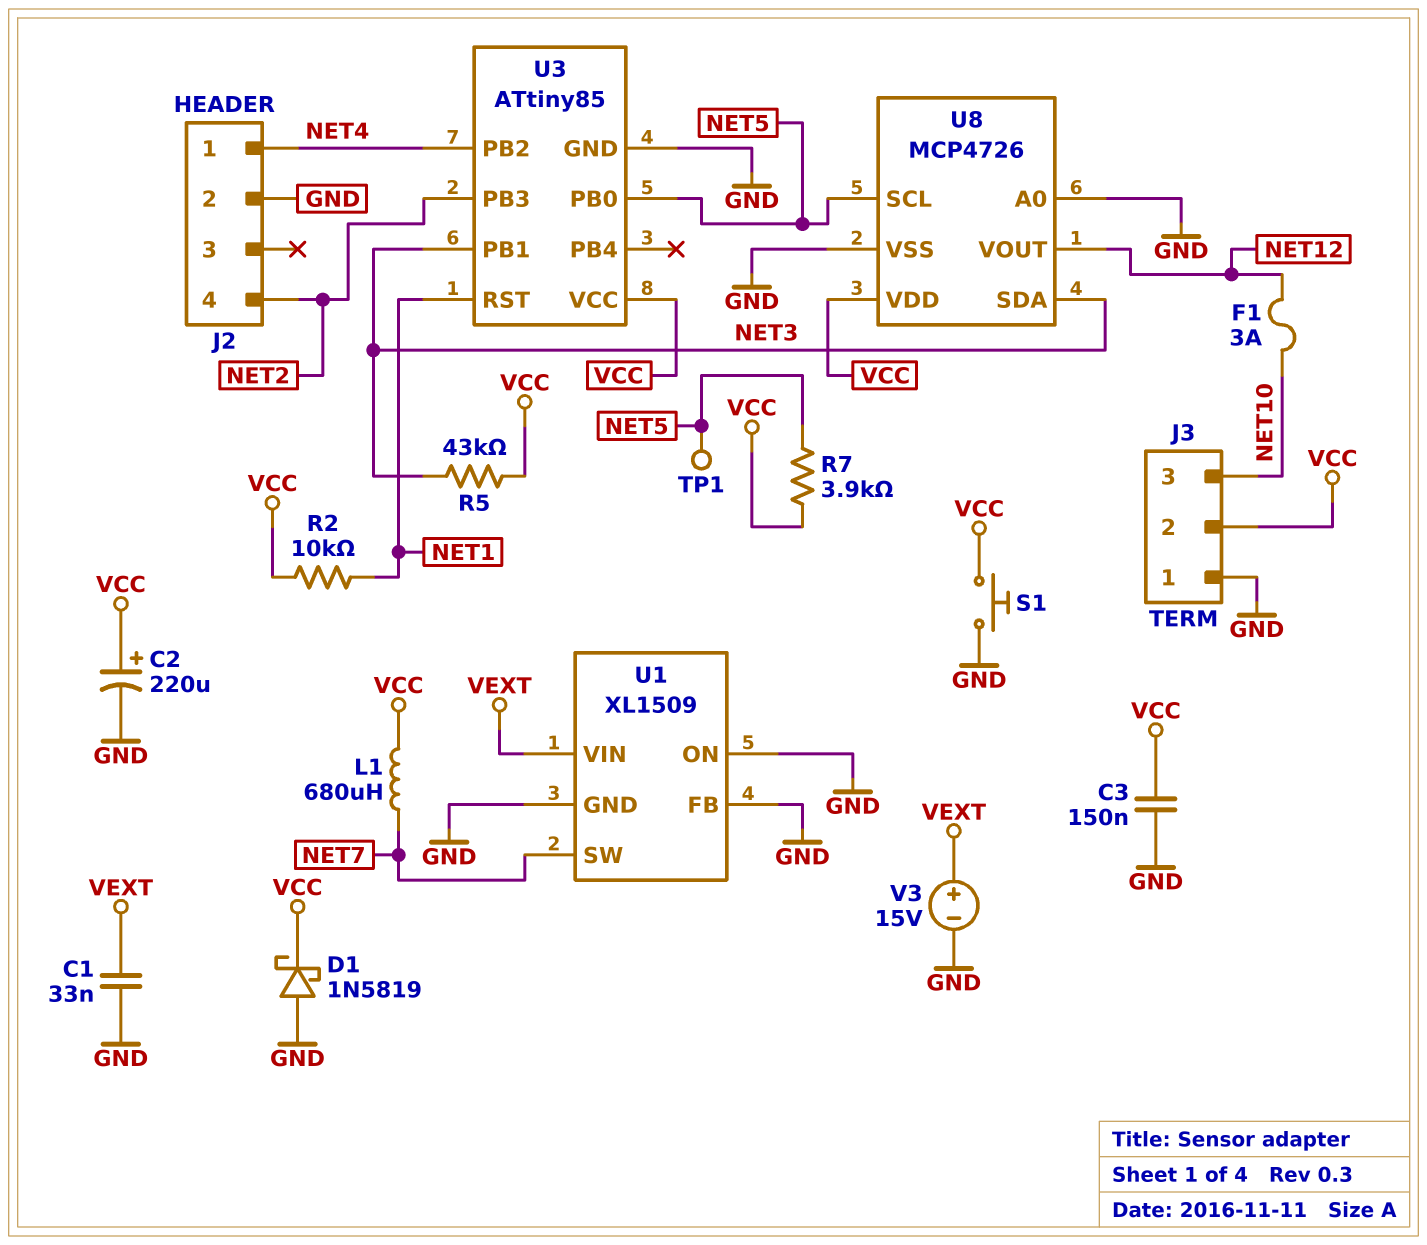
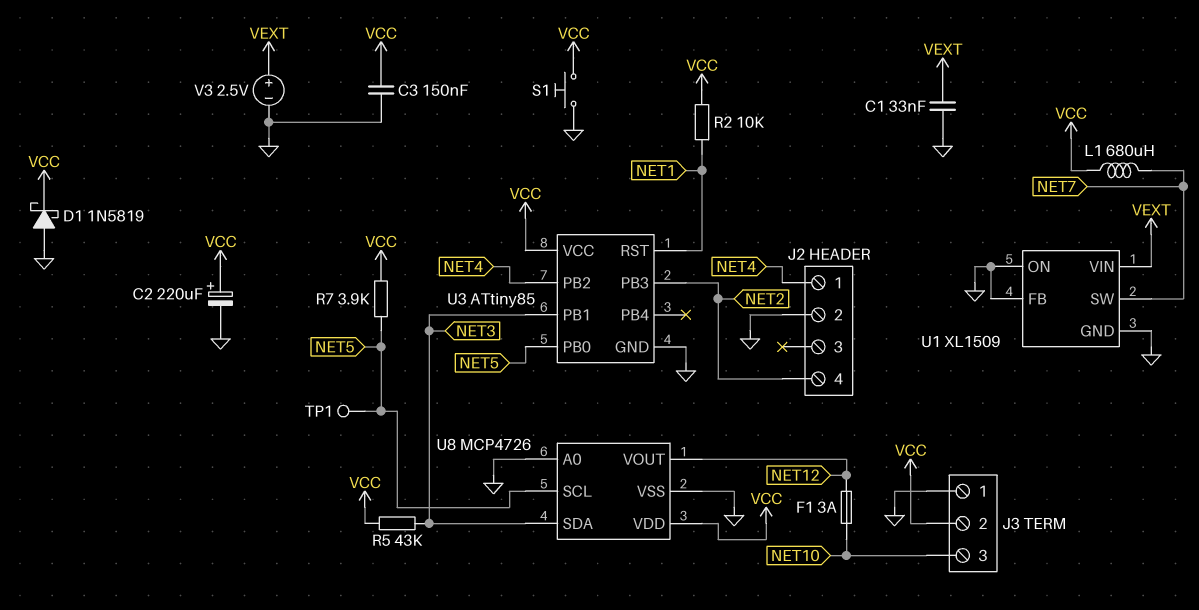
V3: 15V (plus VEXT, minus GND) -> 2.5V (plus VEXT, minus GND)

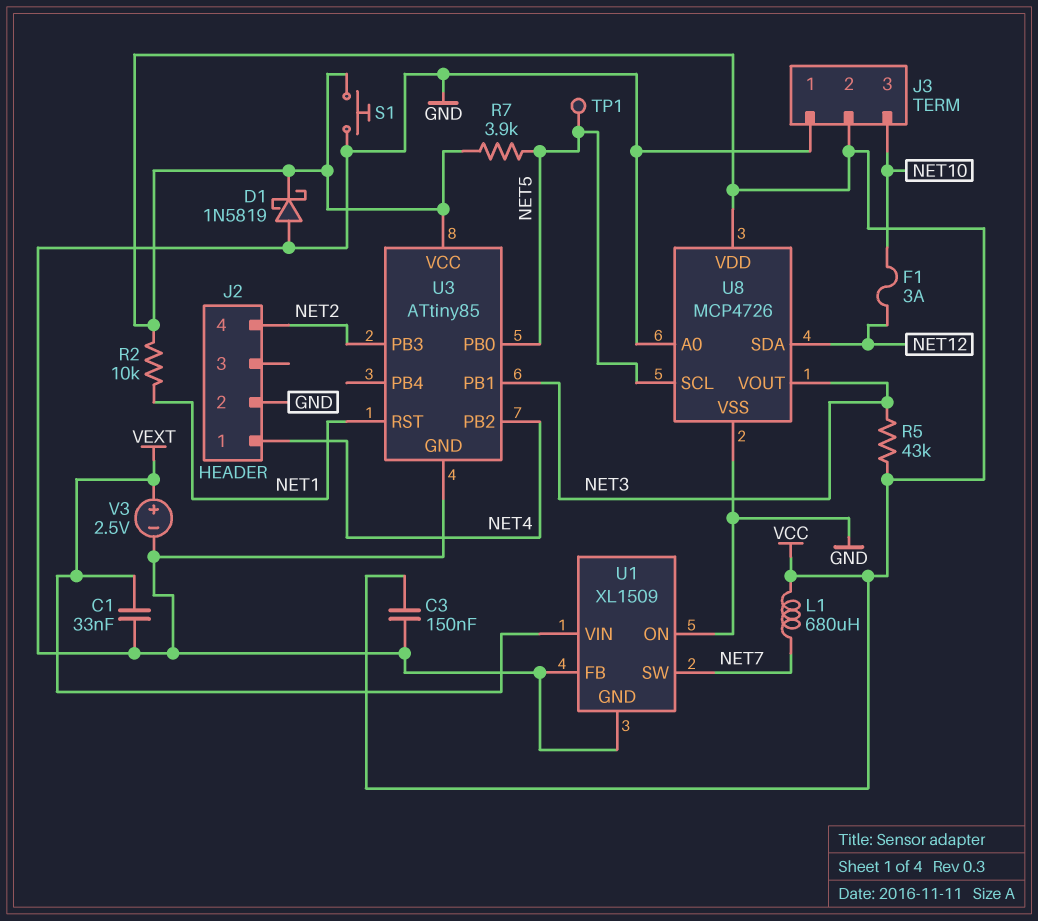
C2: 220uF (plus VCC, minus GND) -> none
U8 pin SDA: NET3 -> NET12
U8 pin VOUT: NET12 -> NET3

